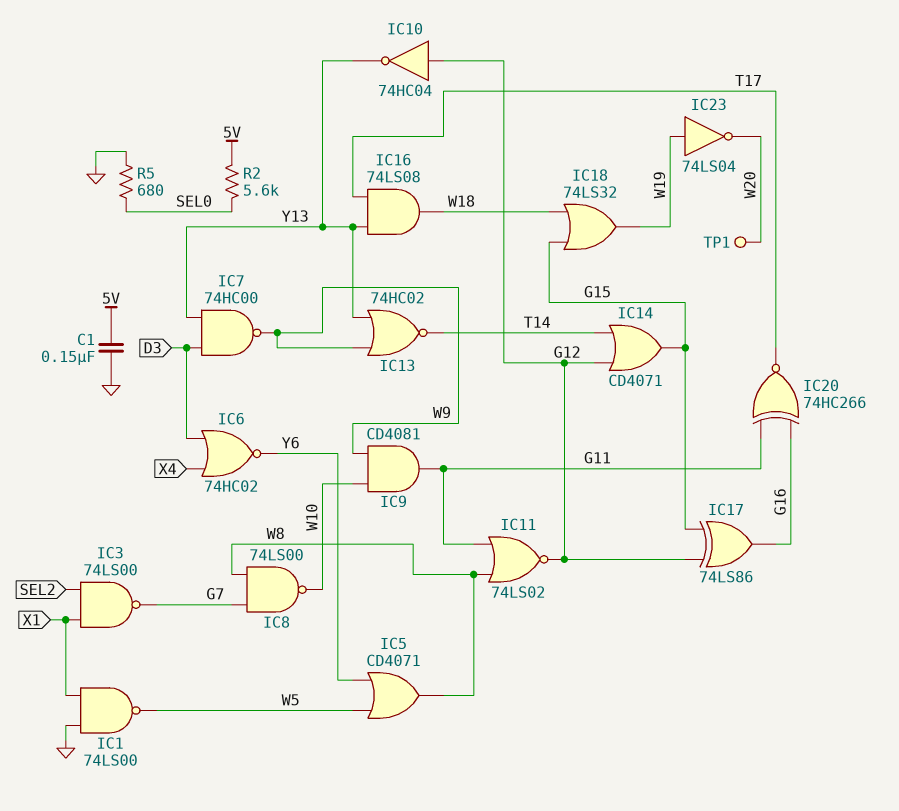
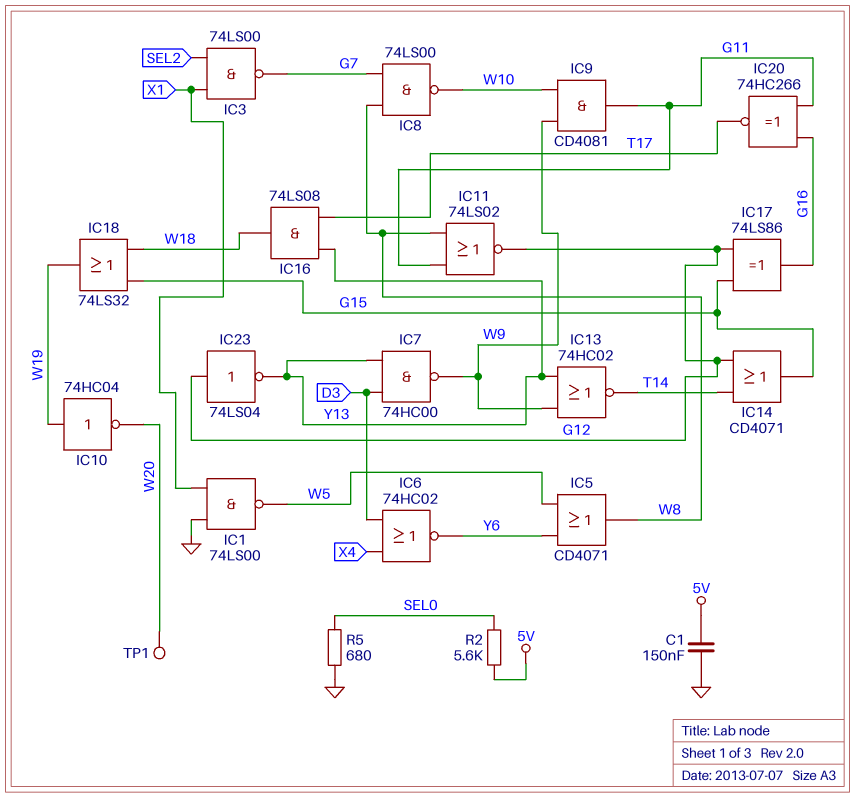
IC10: NOT 74HC04 (in G12, out Y13) -> NOT 74HC04 (in W19, out W20)
IC23: NOT 74LS04 (in W19, out W20) -> NOT 74LS04 (in G12, out Y13)

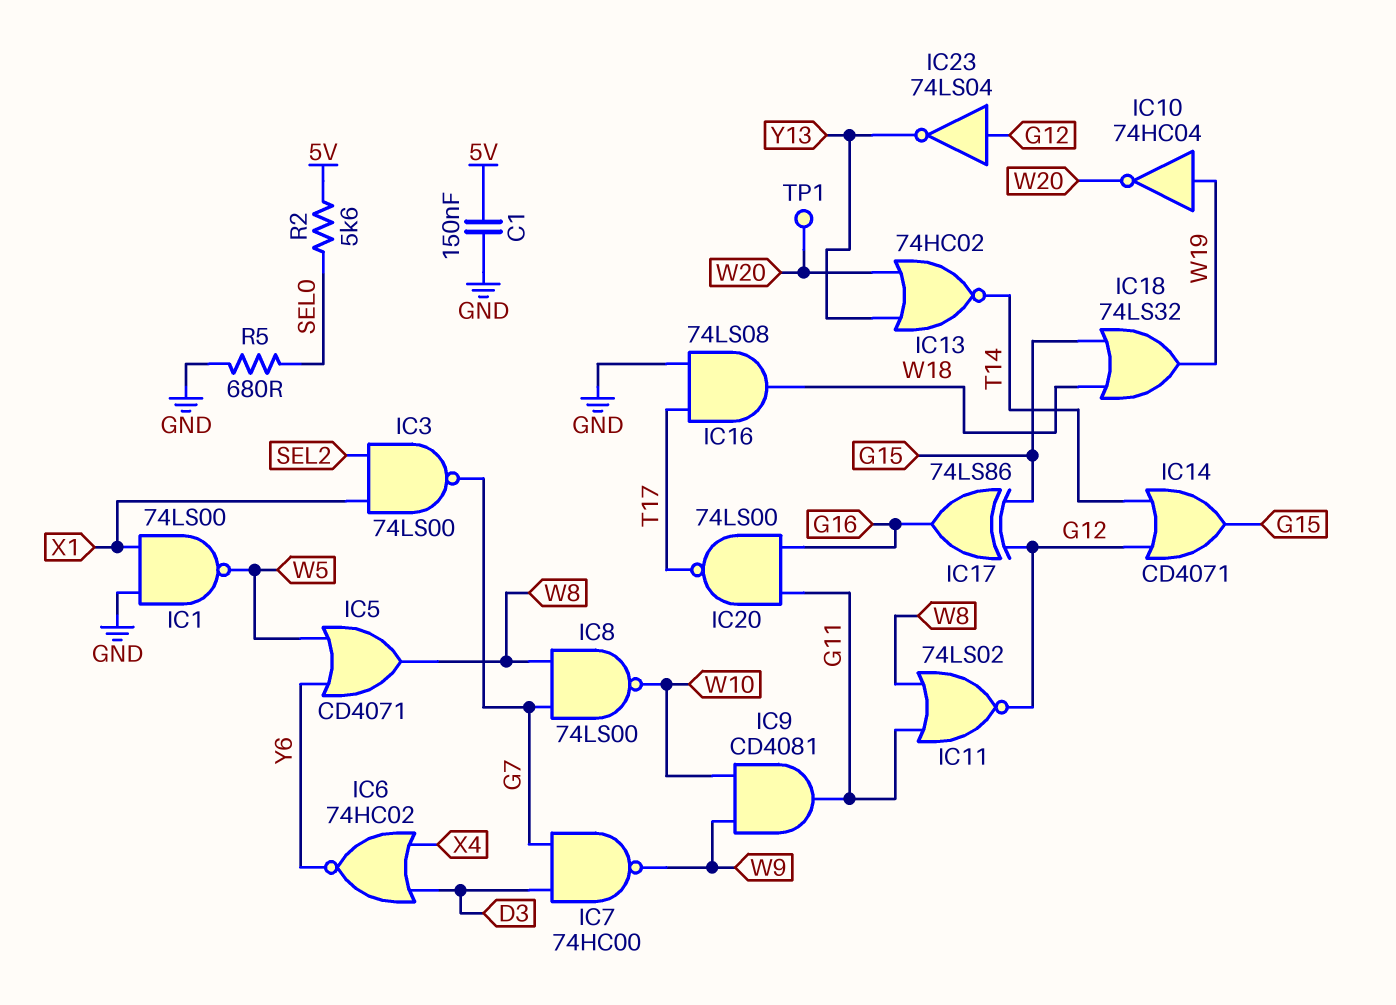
IC7: NAND 74HC00 (in D3, in Y13, out W9) -> NAND 74HC00 (in D3, in G7, out W9)
IC13: NOR 74HC02 (in W9, in Y13, out T14) -> NOR 74HC02 (in W20, in Y13, out T14)
IC16: AND 74LS08 (in T17, in Y13, out W18) -> AND 74LS08 (in GND, in T17, out W18)
IC20: XNOR 74HC266 (in G11, in G16, out T17) -> NAND 74LS00 (in G11, in G16, out T17)

